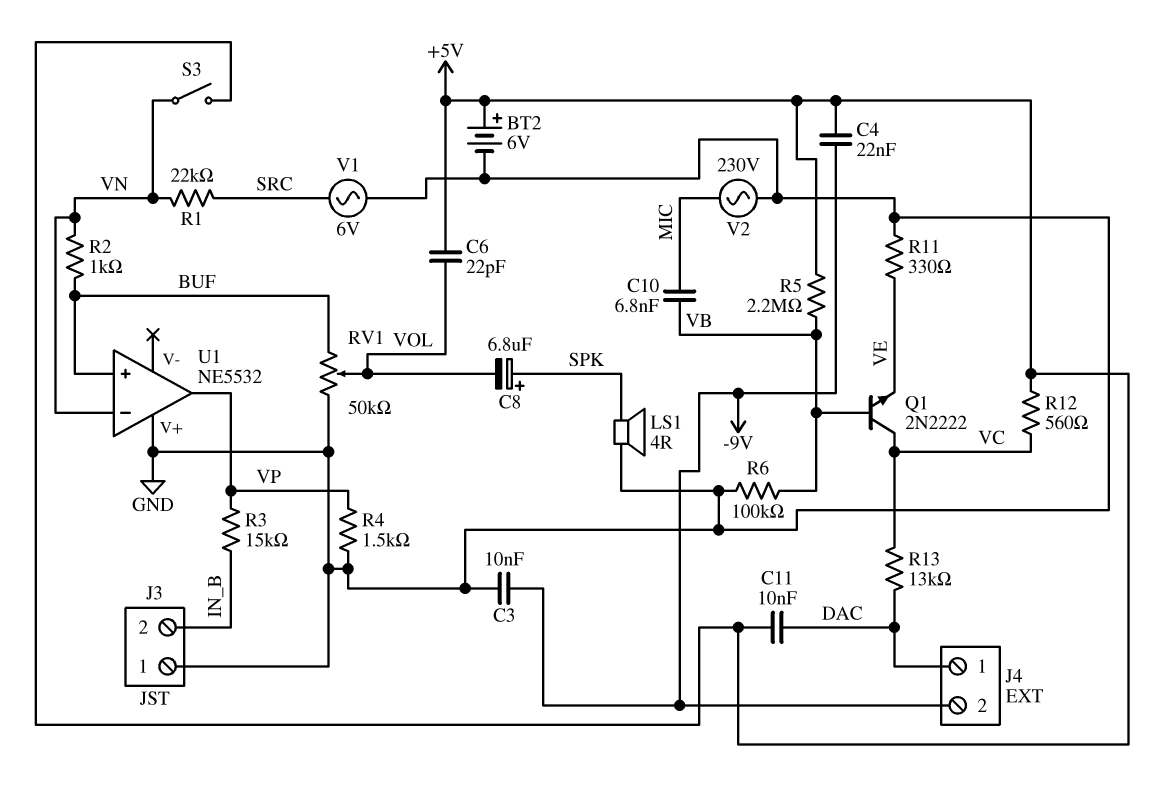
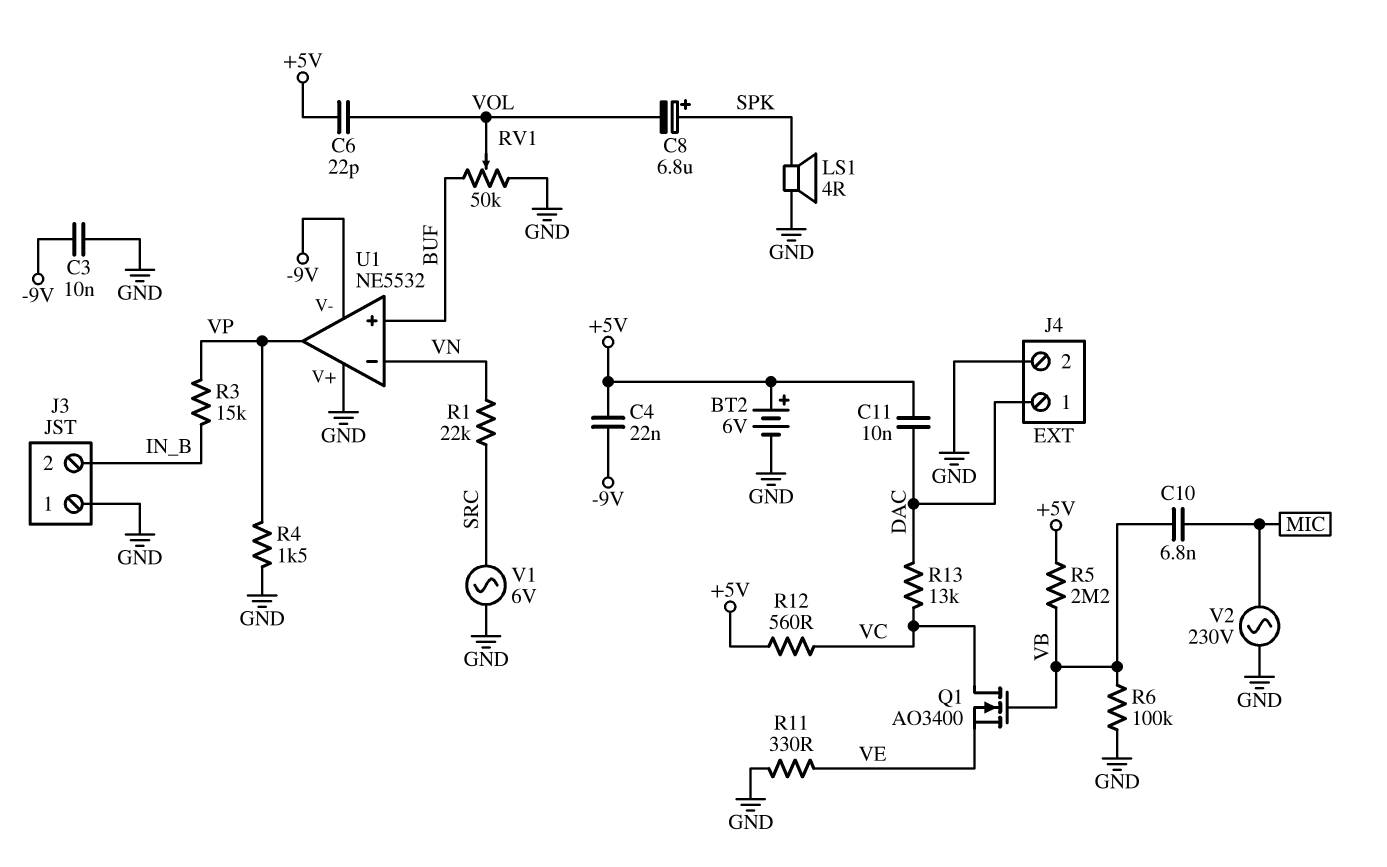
J4 pin 2: -9V -> GND
Q1: NPN 2N2222 (B VB, C VC, E VE) -> NMOS AO3400 (G VB, D VC, S VE)
R2: 1k (BUF, VN) -> none
S3: switch (+5V, VN) -> none
U1 pin V-: none -> -9V

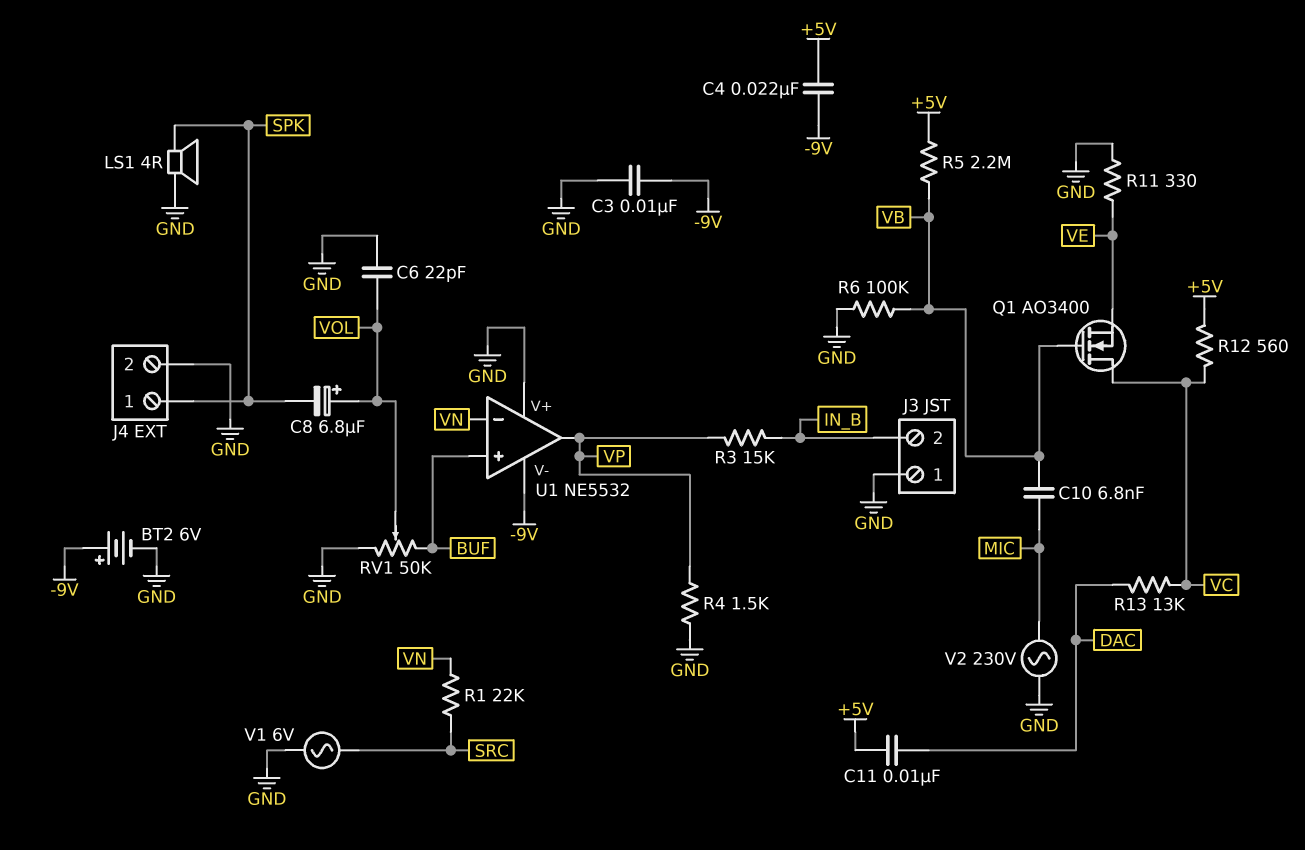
BT2: 6V (plus +5V, minus GND) -> 6V (plus -9V, minus GND)
C6: 22pF (+5V, VOL) -> 22pF (GND, VOL)
C8: 6.8uF (plus SPK, minus VOL) -> 6.8uF (plus VOL, minus SPK)
J4 pin 1: DAC -> SPK

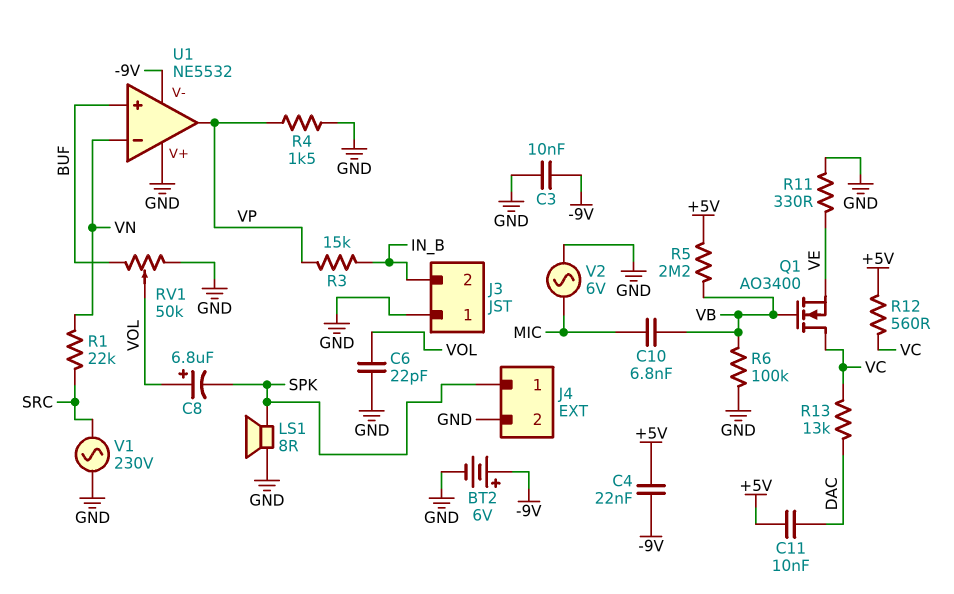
LS1: speaker 4R (GND, SPK) -> speaker 8R (GND, SPK)
V1: AC 6V (GND, SRC) -> AC 230V (GND, SRC)
V2: AC 230V (GND, MIC) -> AC 6V (GND, MIC)

